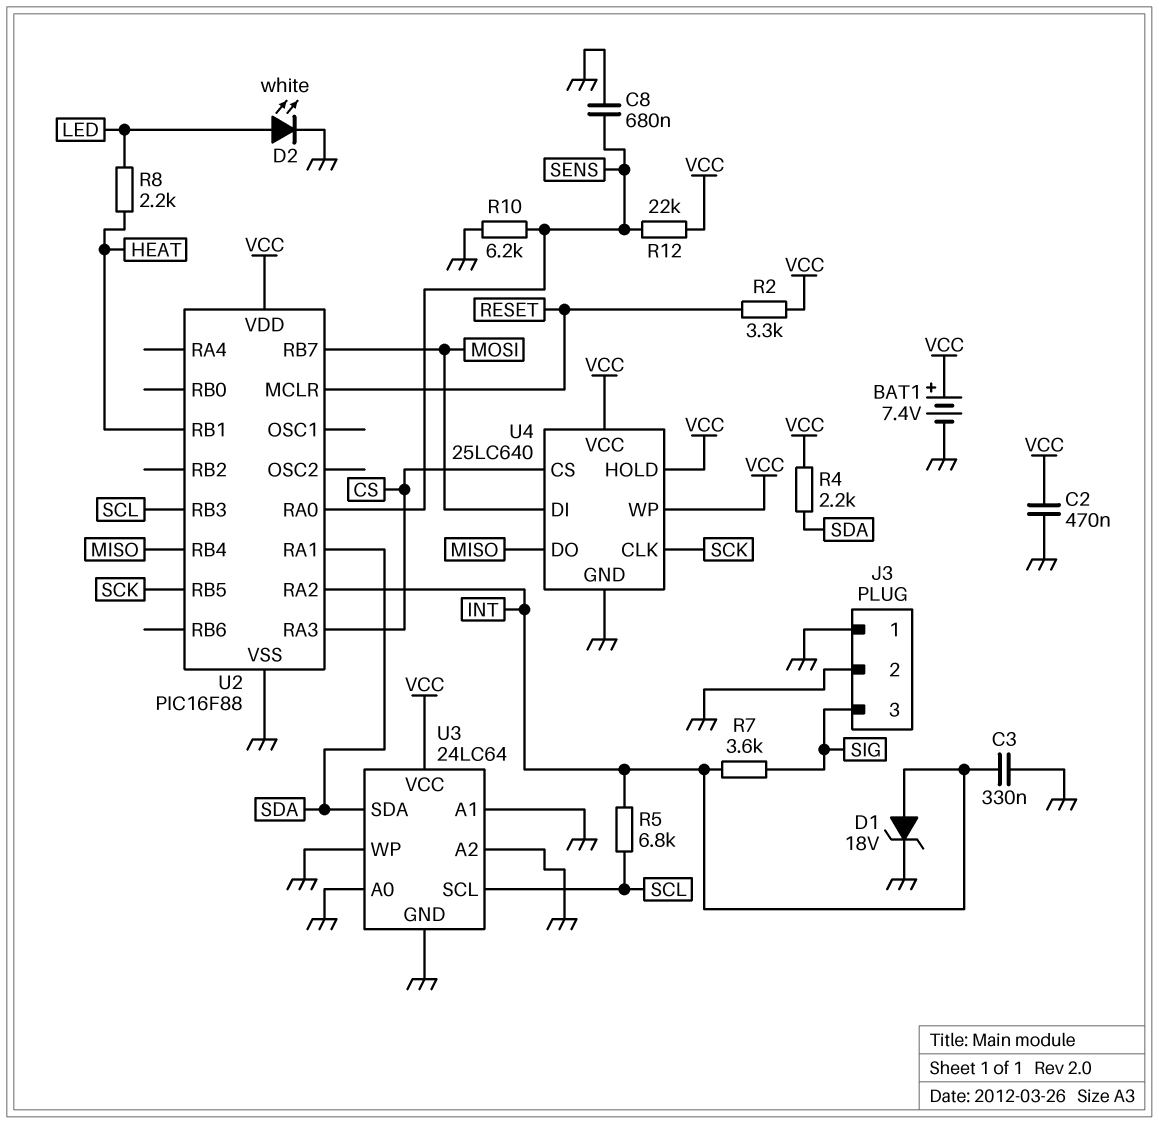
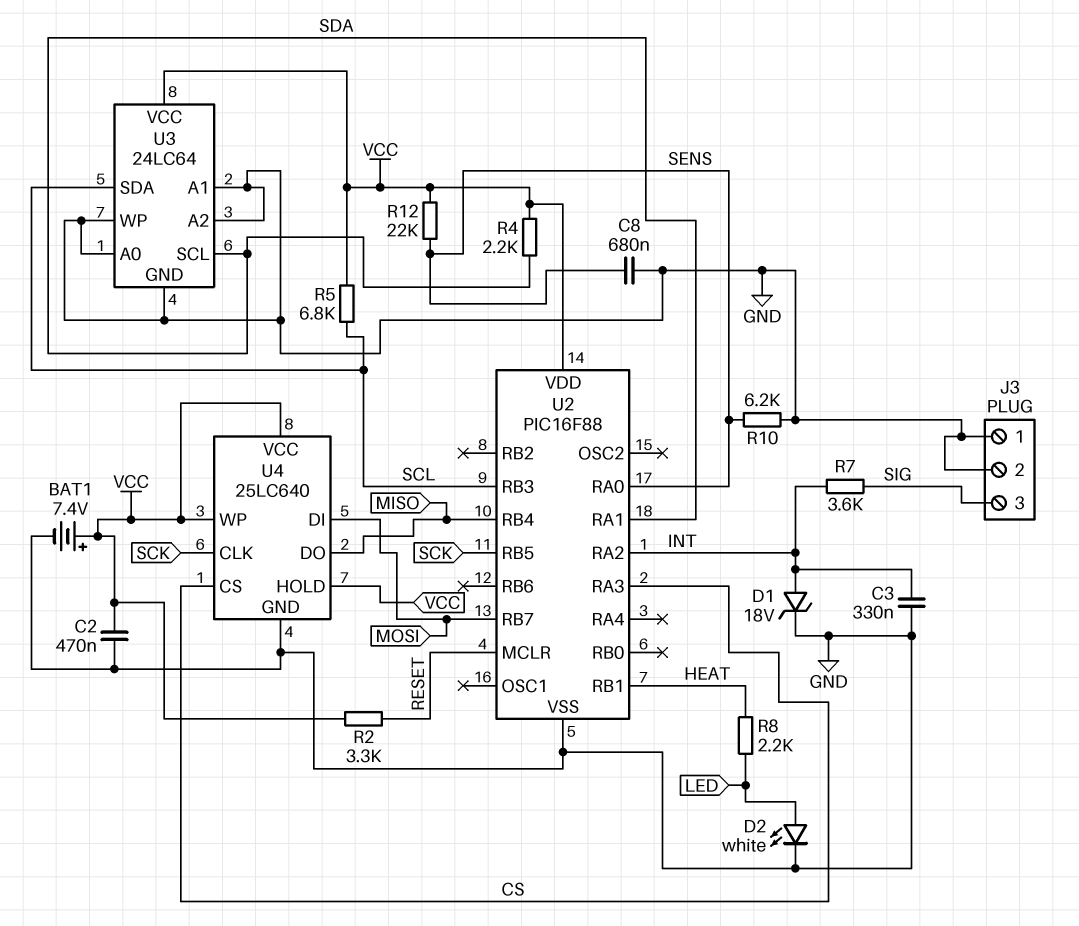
R5: 6.8k (INT, SCL) -> 6.8k (SCL, VCC)
U3 pin SCL: SCL -> SDA
U3 pin SDA: SDA -> SCL

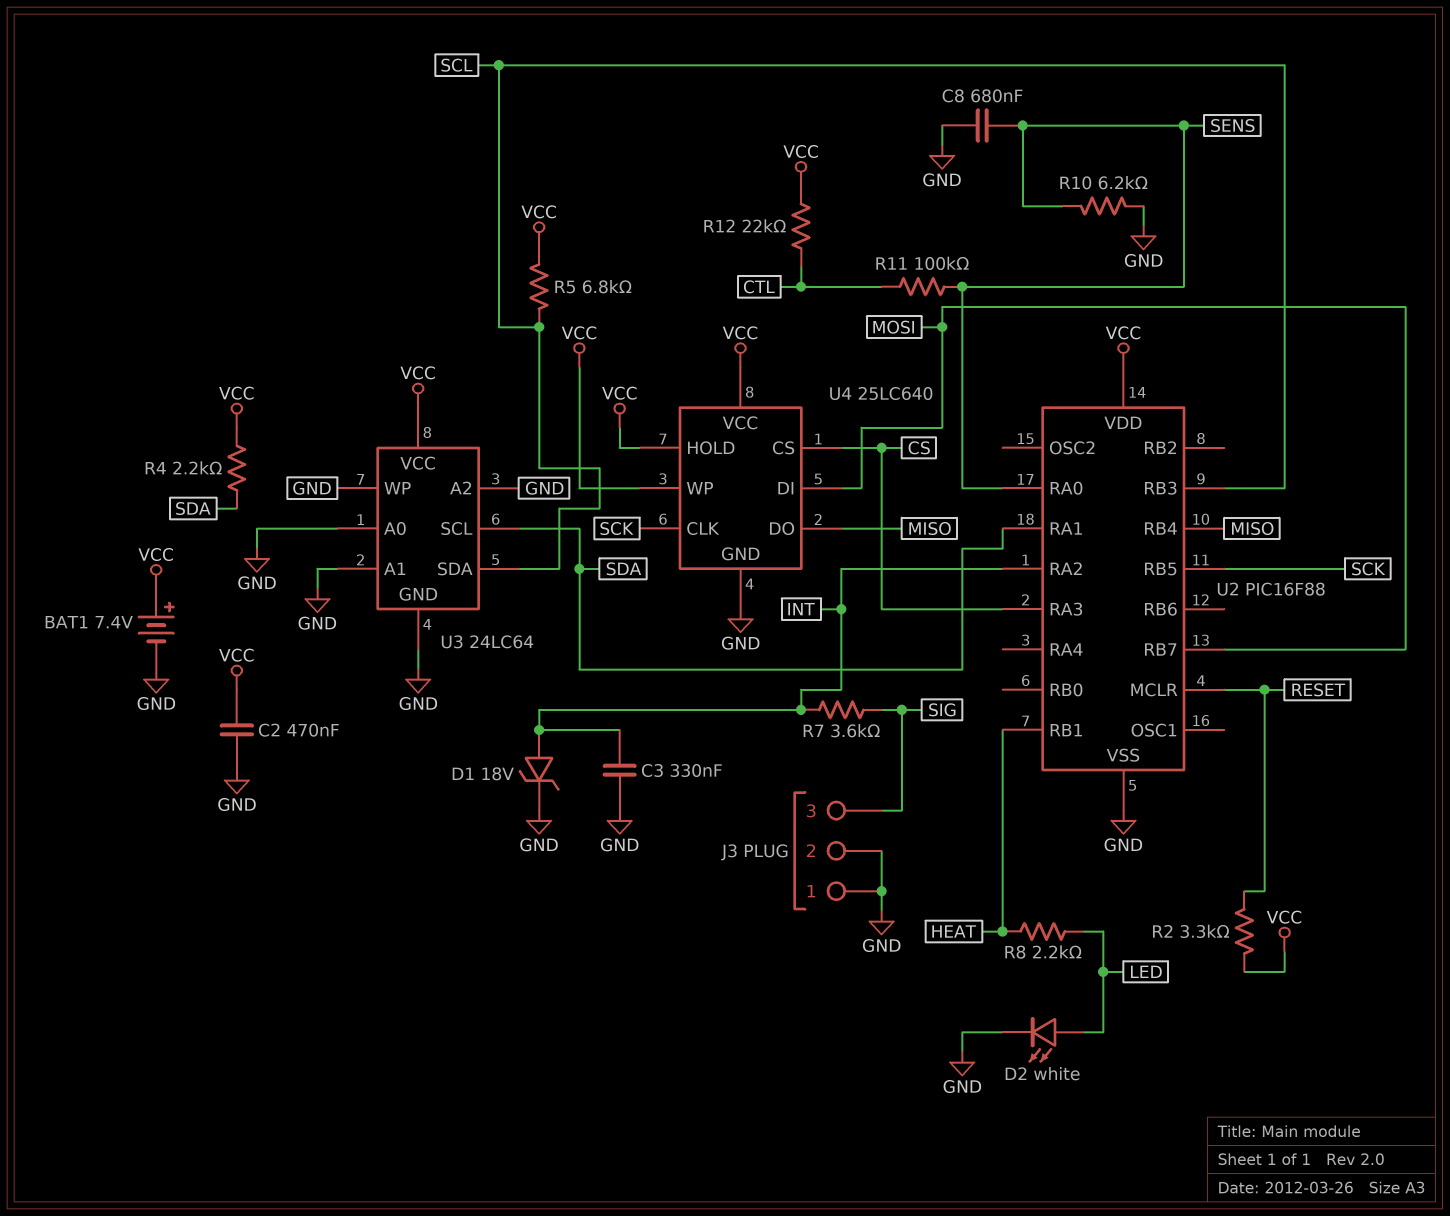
R11: none -> 100k (CTL, SENS)
R12: 22k (SENS, VCC) -> 22k (CTL, VCC)

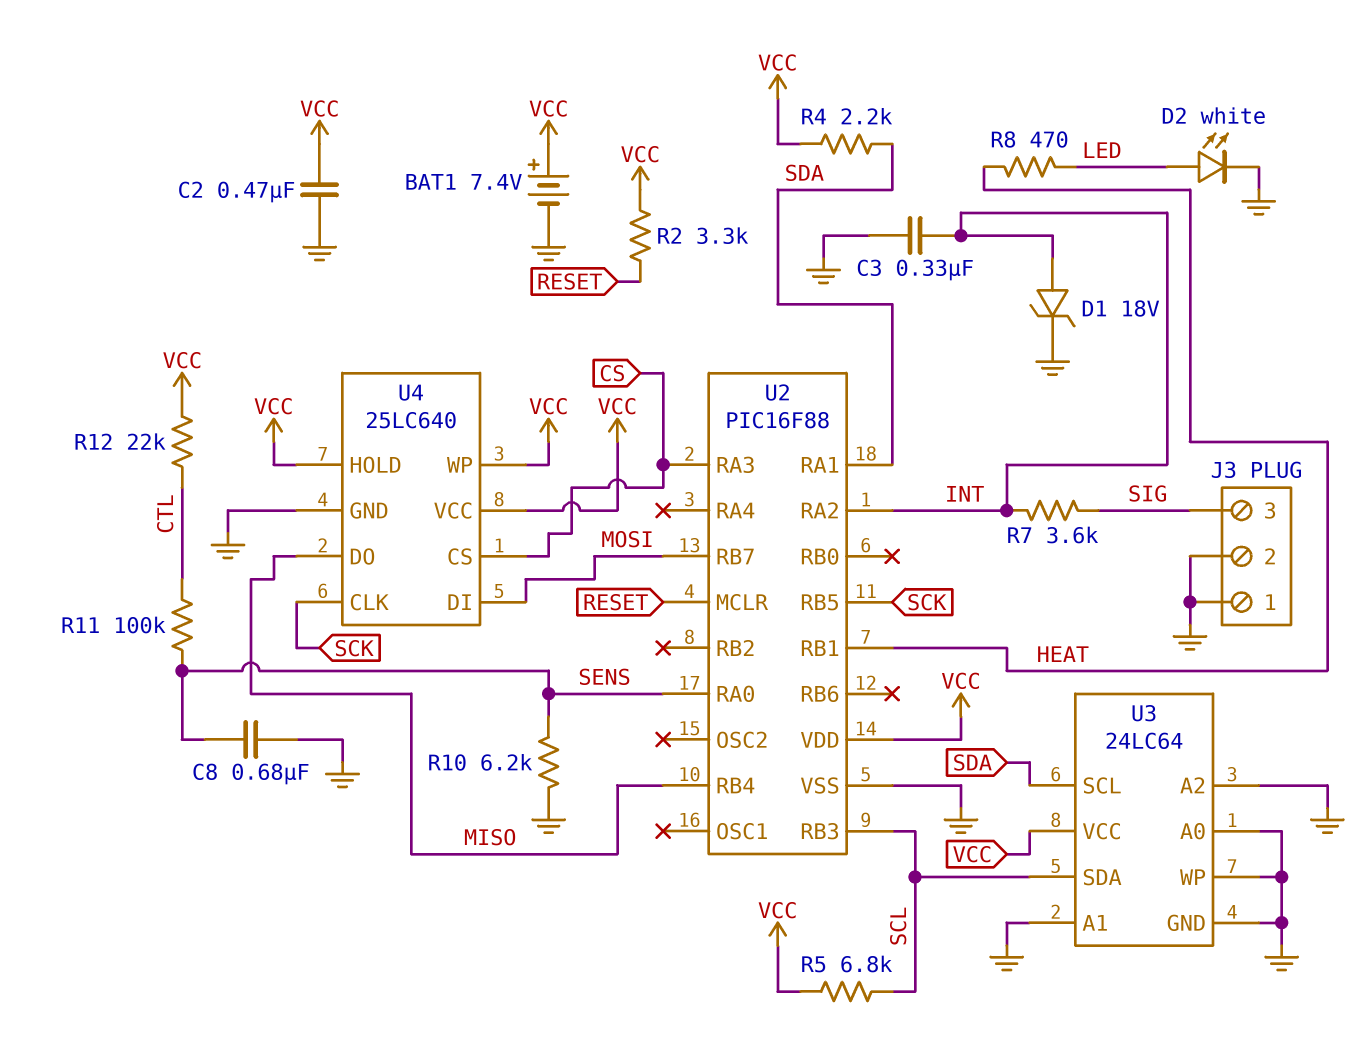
R8: 2.2k (HEAT, LED) -> 470 (HEAT, LED)

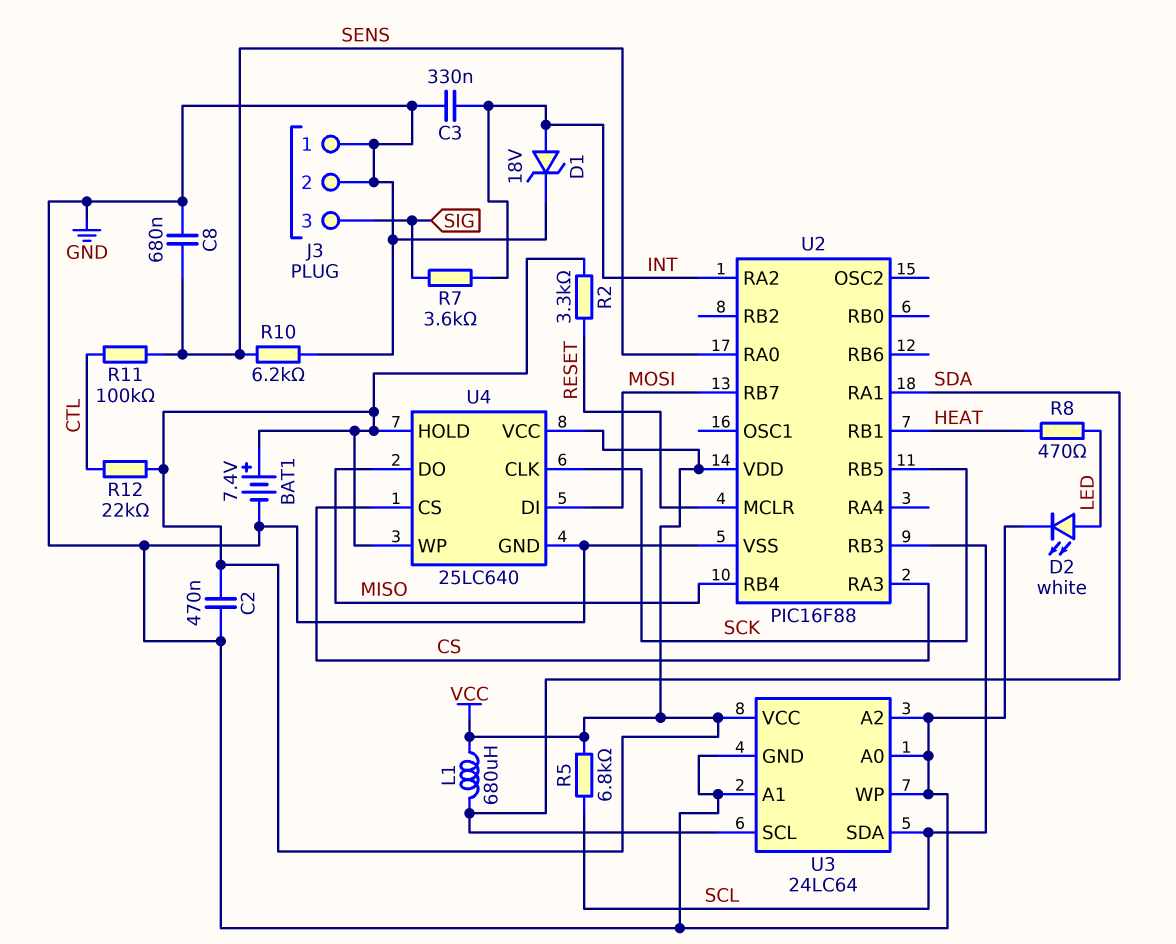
L1: none -> 680uH (SDA, VCC)
R4: 2.2k (SDA, VCC) -> none

